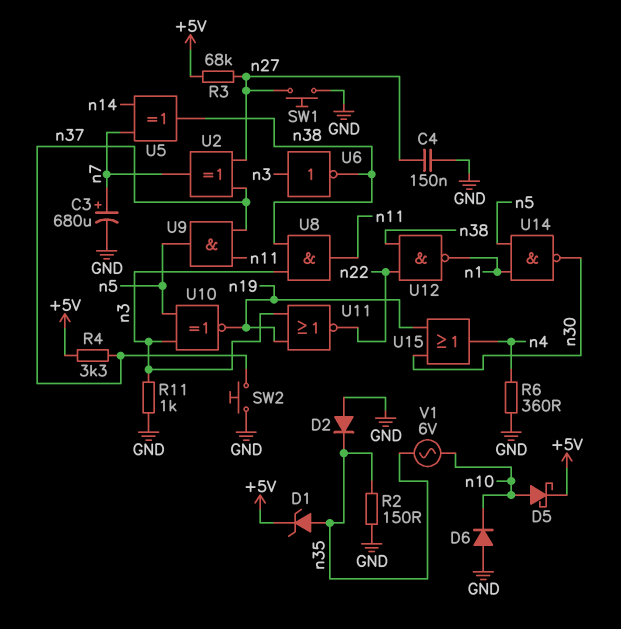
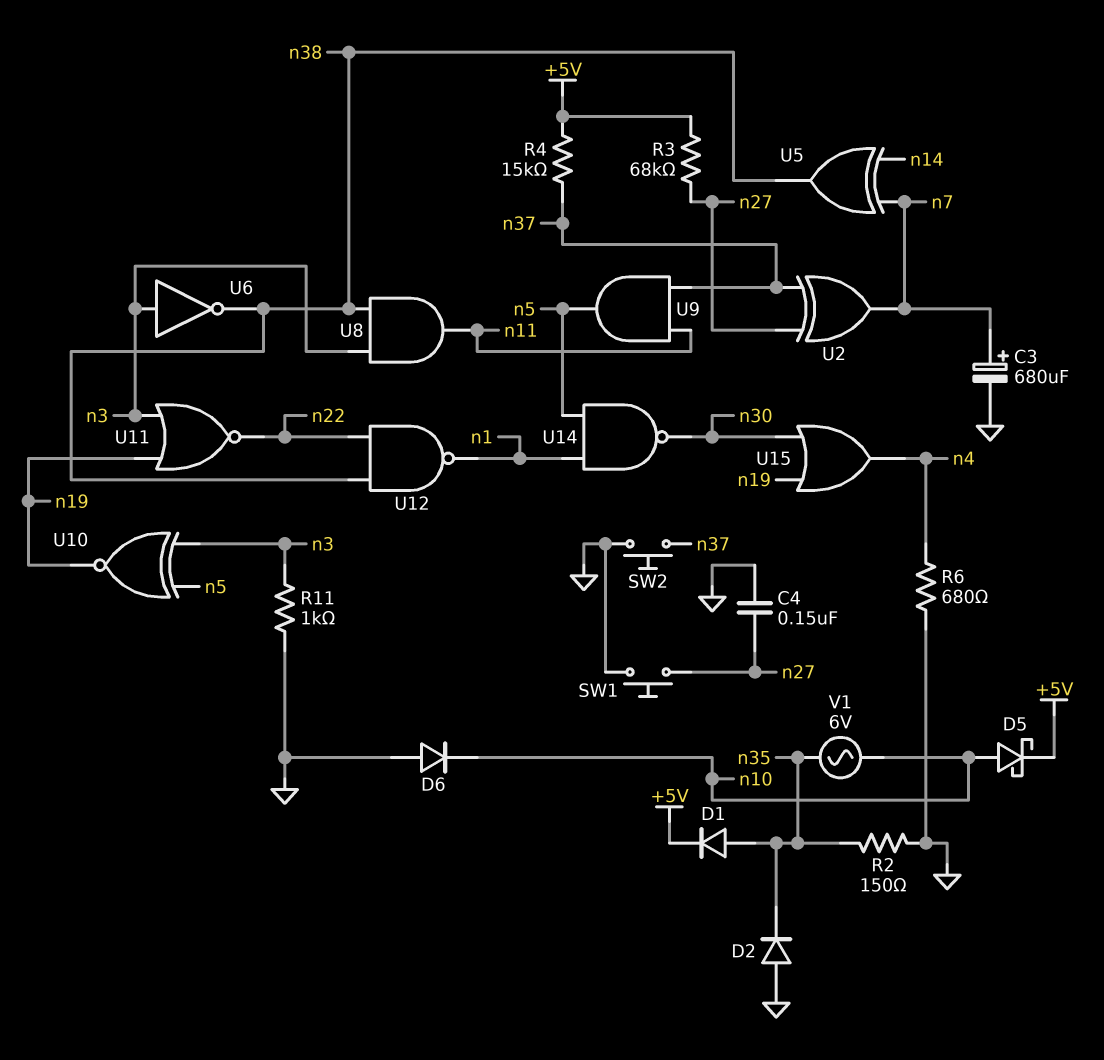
D1: zener (A n35, K +5V) -> diode (A n35, K +5V)
R4: 3.3k (+5V, n37) -> 15k (+5V, n37)
R6: 360 (GND, n4) -> 680 (GND, n4)

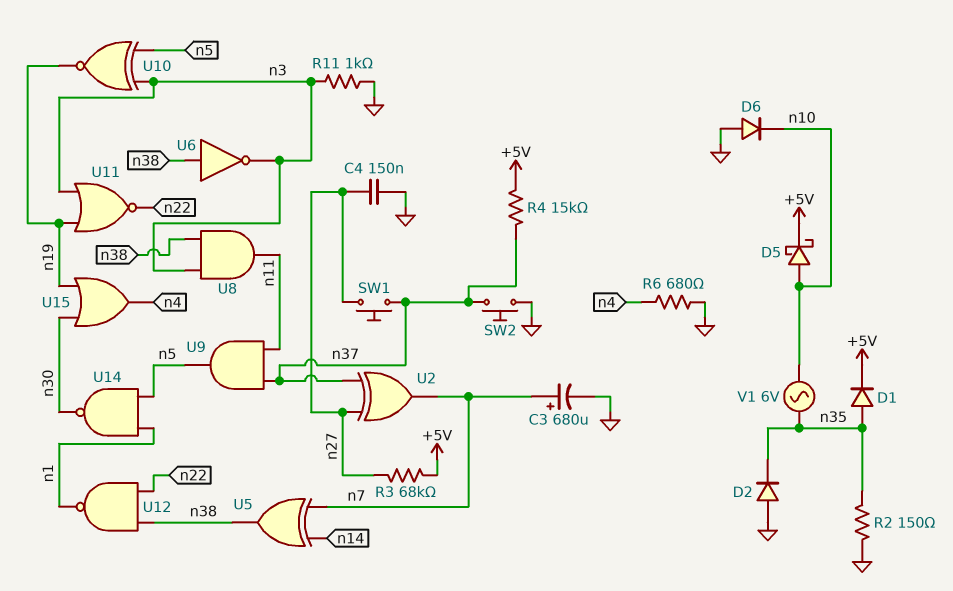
SW1: button (GND, n27) -> button (n27, n37)
U6: NOT (in n3, out n38) -> NOT (in n38, out n3)

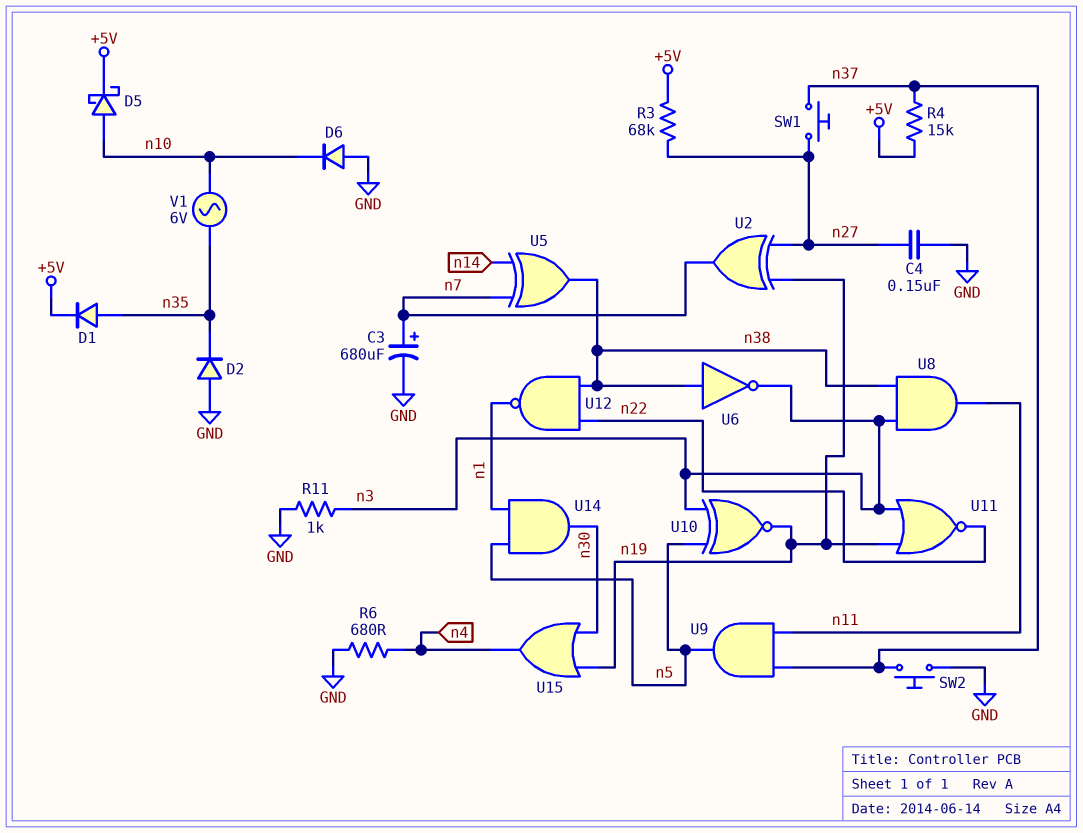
R2: 150 (GND, n35) -> none
U2: XOR (in n27, in n37, out n7) -> XOR (in n19, in n27, out n7)
U14: NAND (in n1, in n5, out n30) -> AND (in n1, in n5, out n30)

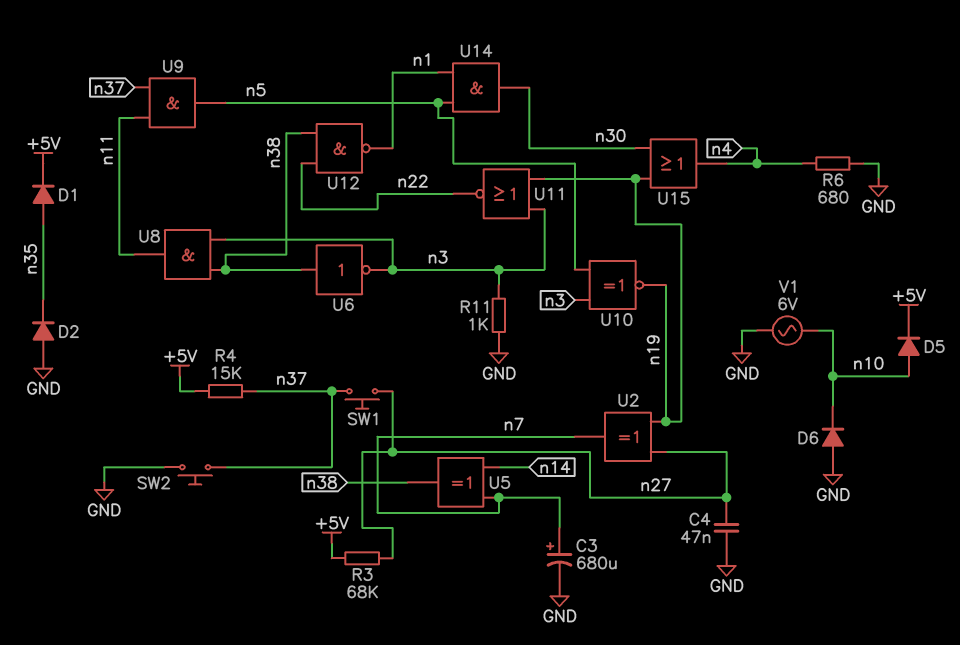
C4: 150nF (GND, n27) -> 47nF (GND, n27)
D5: schottky (A n10, K +5V) -> diode (A n10, K +5V)
V1: AC 6V (n10, n35) -> AC 6V (GND, n10)

